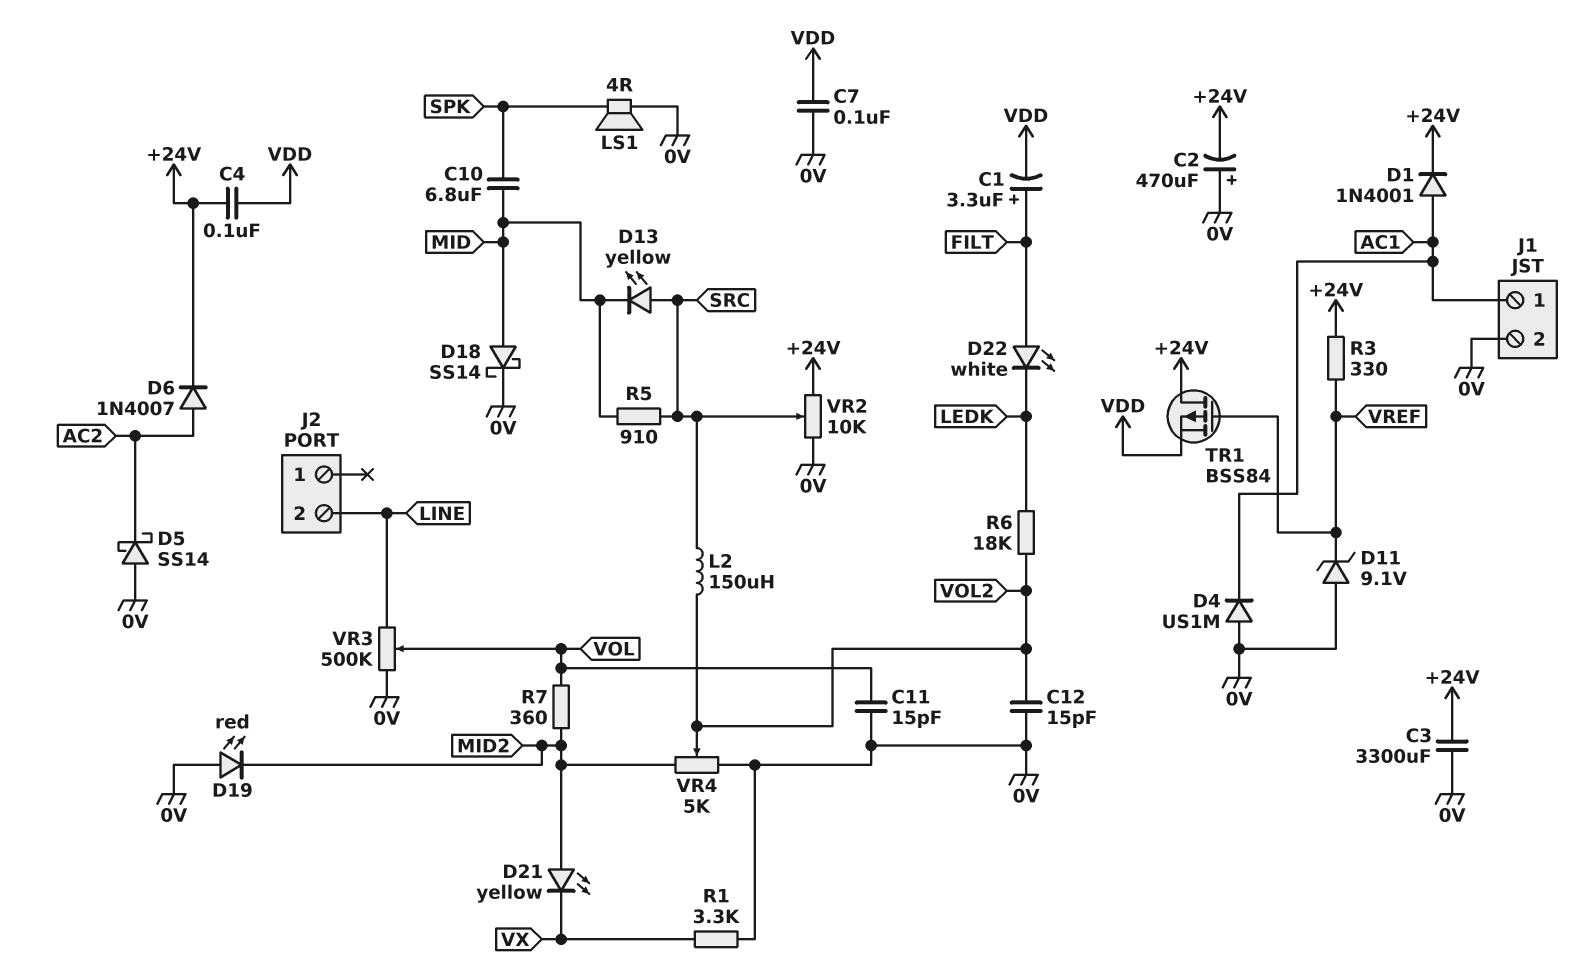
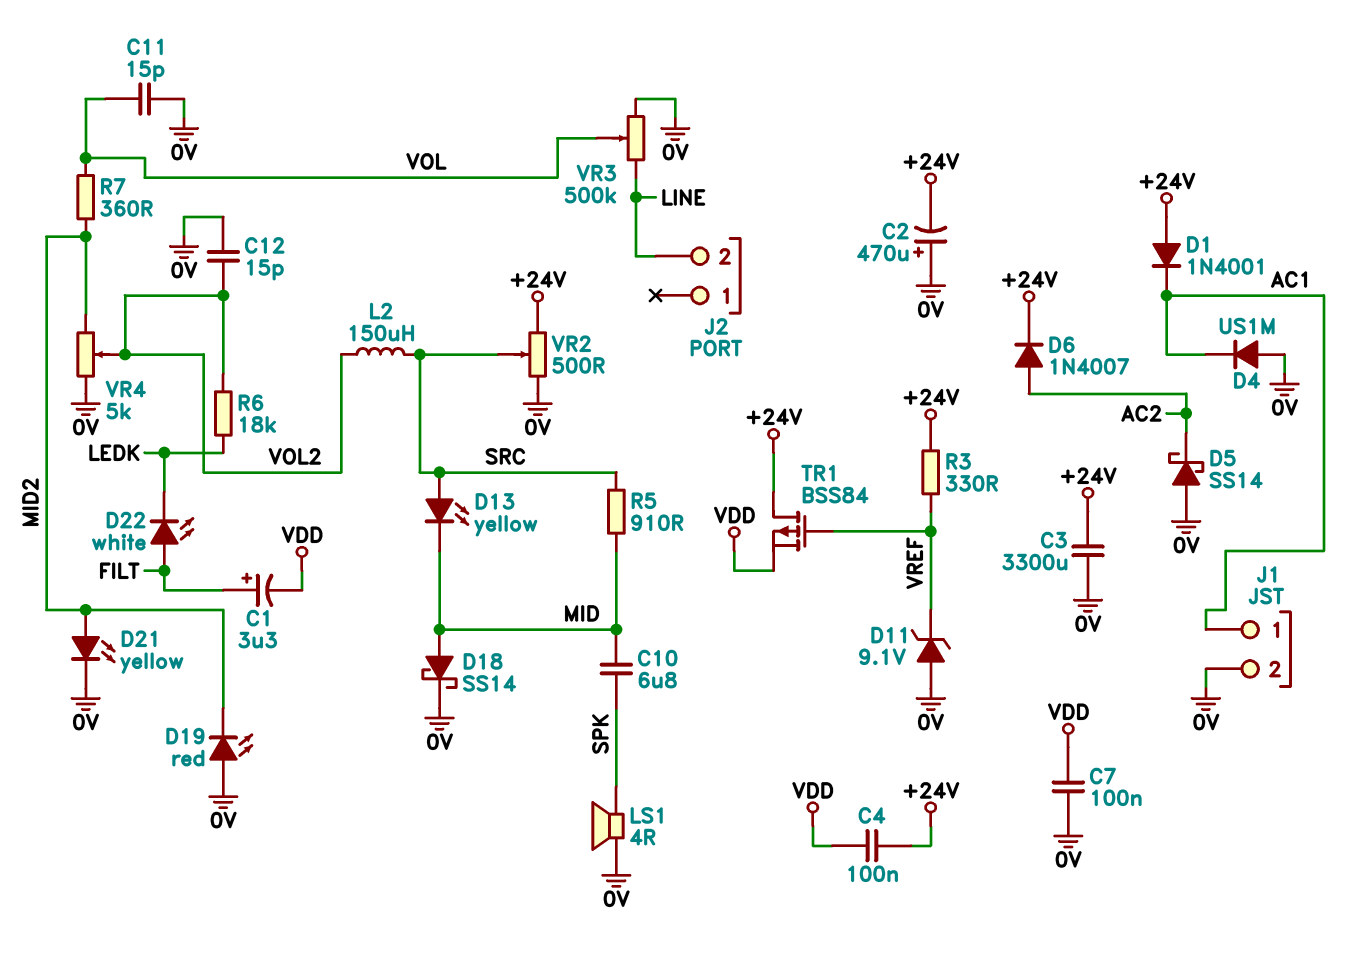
D1: diode 1N4001 (A AC1, K +24V) -> diode 1N4001 (A +24V, K AC1)
D21: LED yellow (A MID2, K VX) -> LED yellow (A MID2, K 0V)
R1: 3.3k (0V, VX) -> none
VR2: 10k (+24V, 0V, wiper SRC) -> 500 (+24V, 0V, wiper SRC)

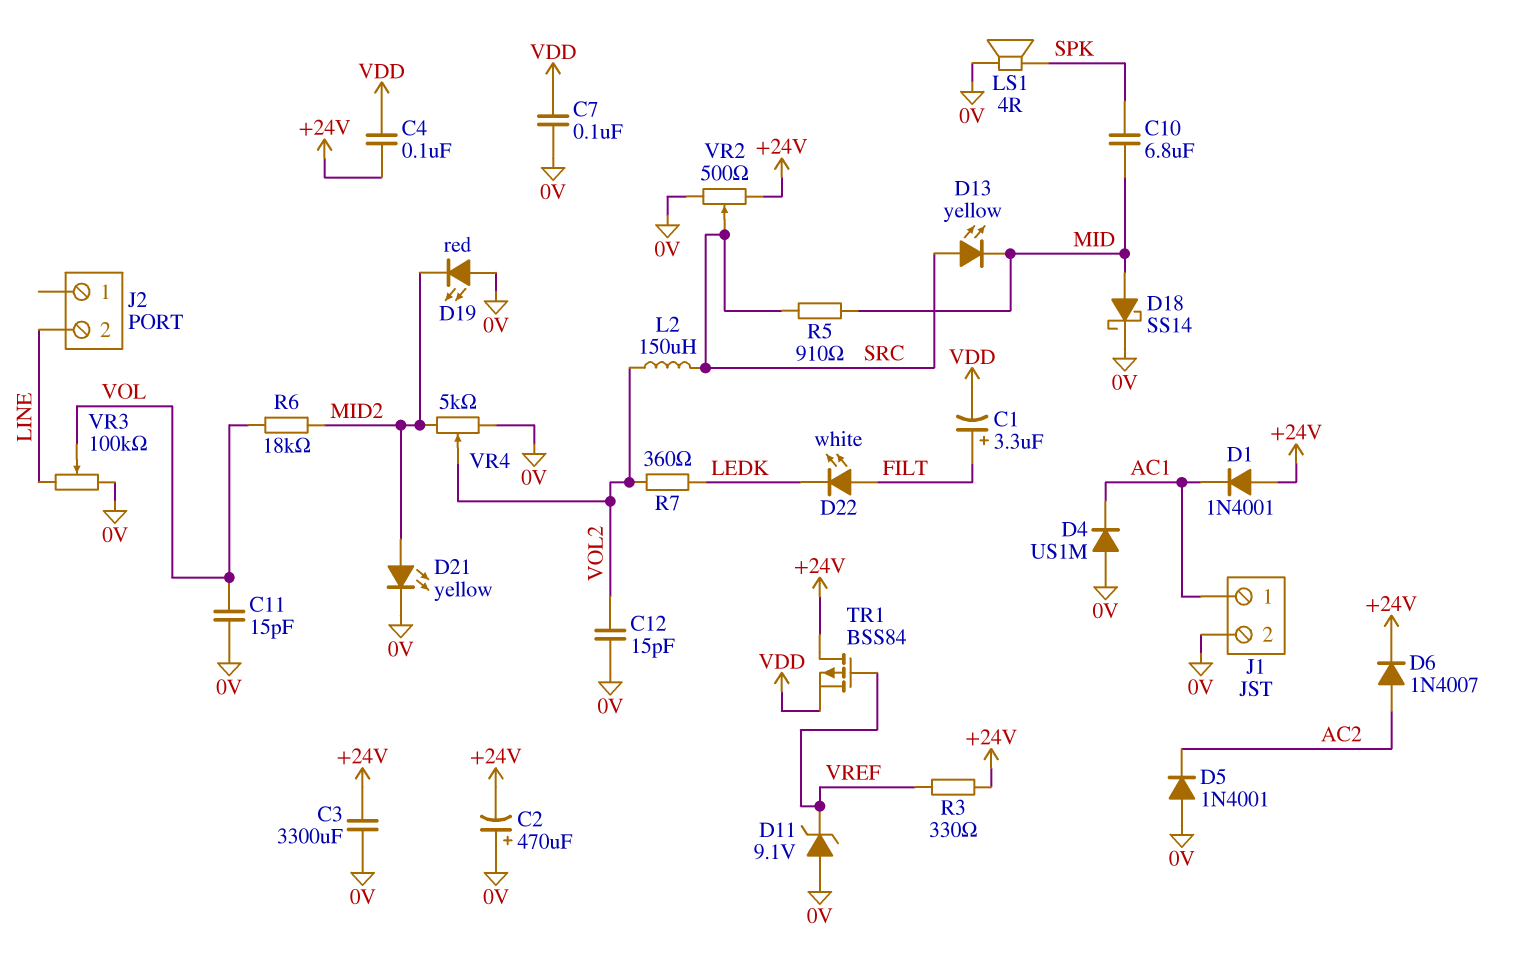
D5: schottky SS14 (A 0V, K AC2) -> diode 1N4001 (A 0V, K AC2)
R6: 18k (LEDK, VOL2) -> 18k (MID2, VOL)
R7: 360 (MID2, VOL) -> 360 (LEDK, VOL2)
VR3: 500k (0V, LINE, wiper VOL) -> 100k (0V, LINE, wiper VOL)

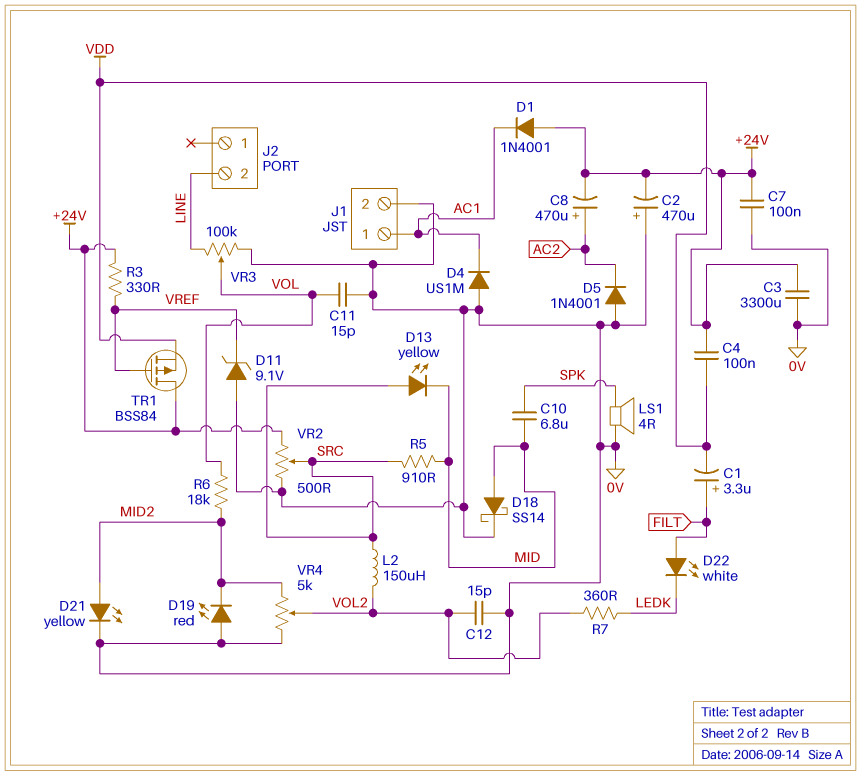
C7: 100nF (0V, VDD) -> 100nF (+24V, 0V)
C8: none -> 470uF (plus AC2, minus +24V)
D6: diode 1N4007 (A AC2, K +24V) -> none

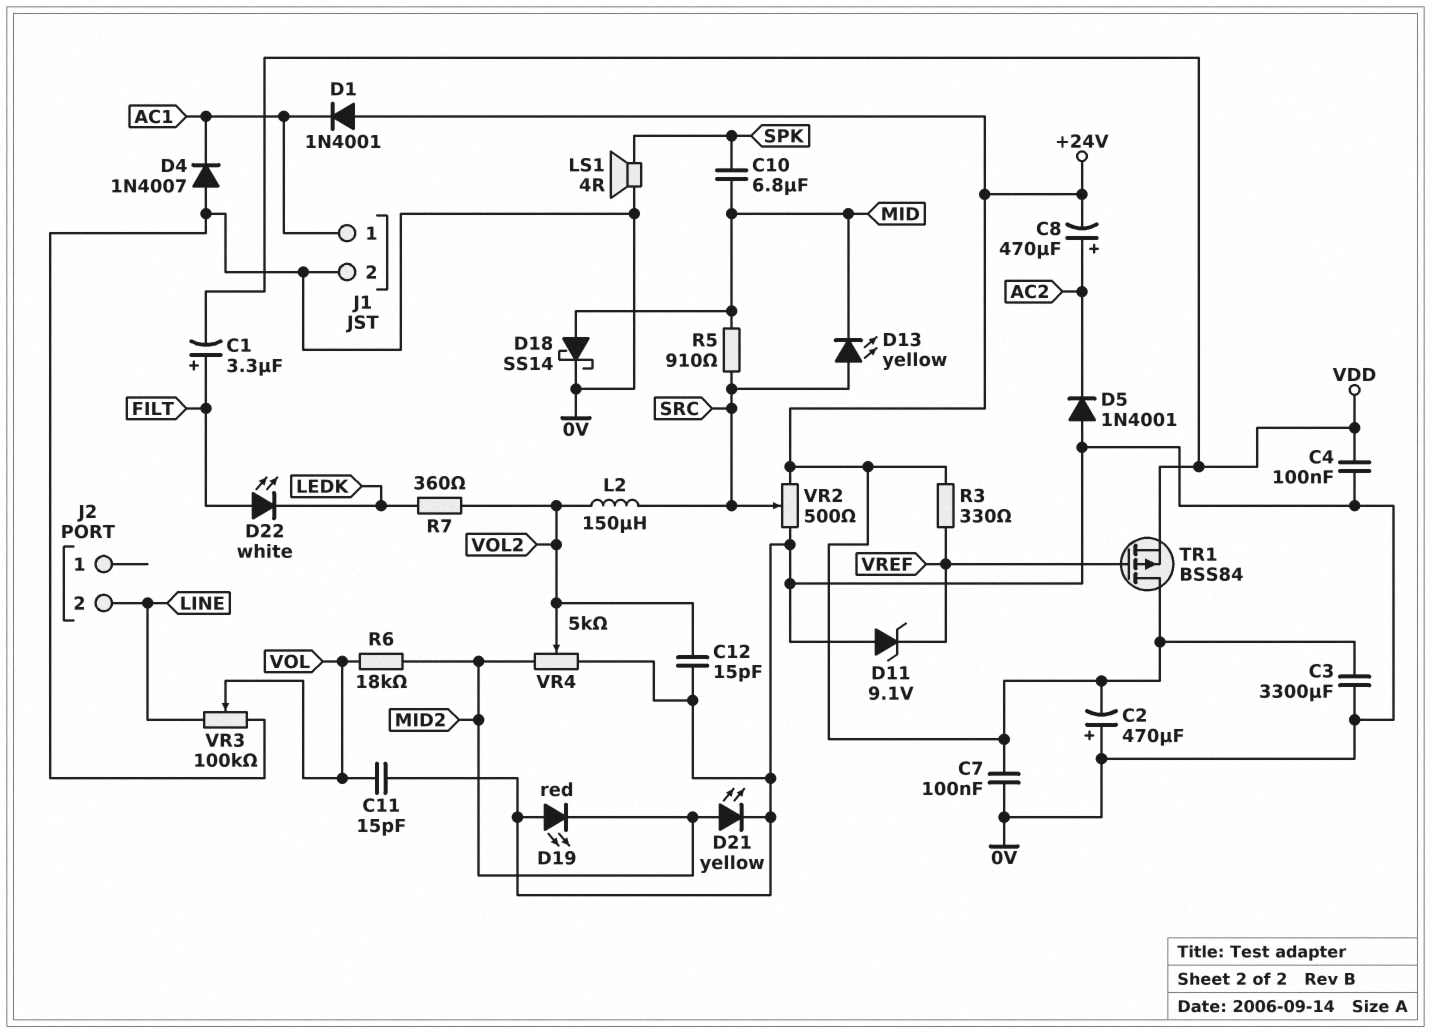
C4: 100nF (+24V, VDD) -> 100nF (0V, VDD)
D4: diode US1M (A 0V, K AC1) -> diode 1N4007 (A 0V, K AC1)

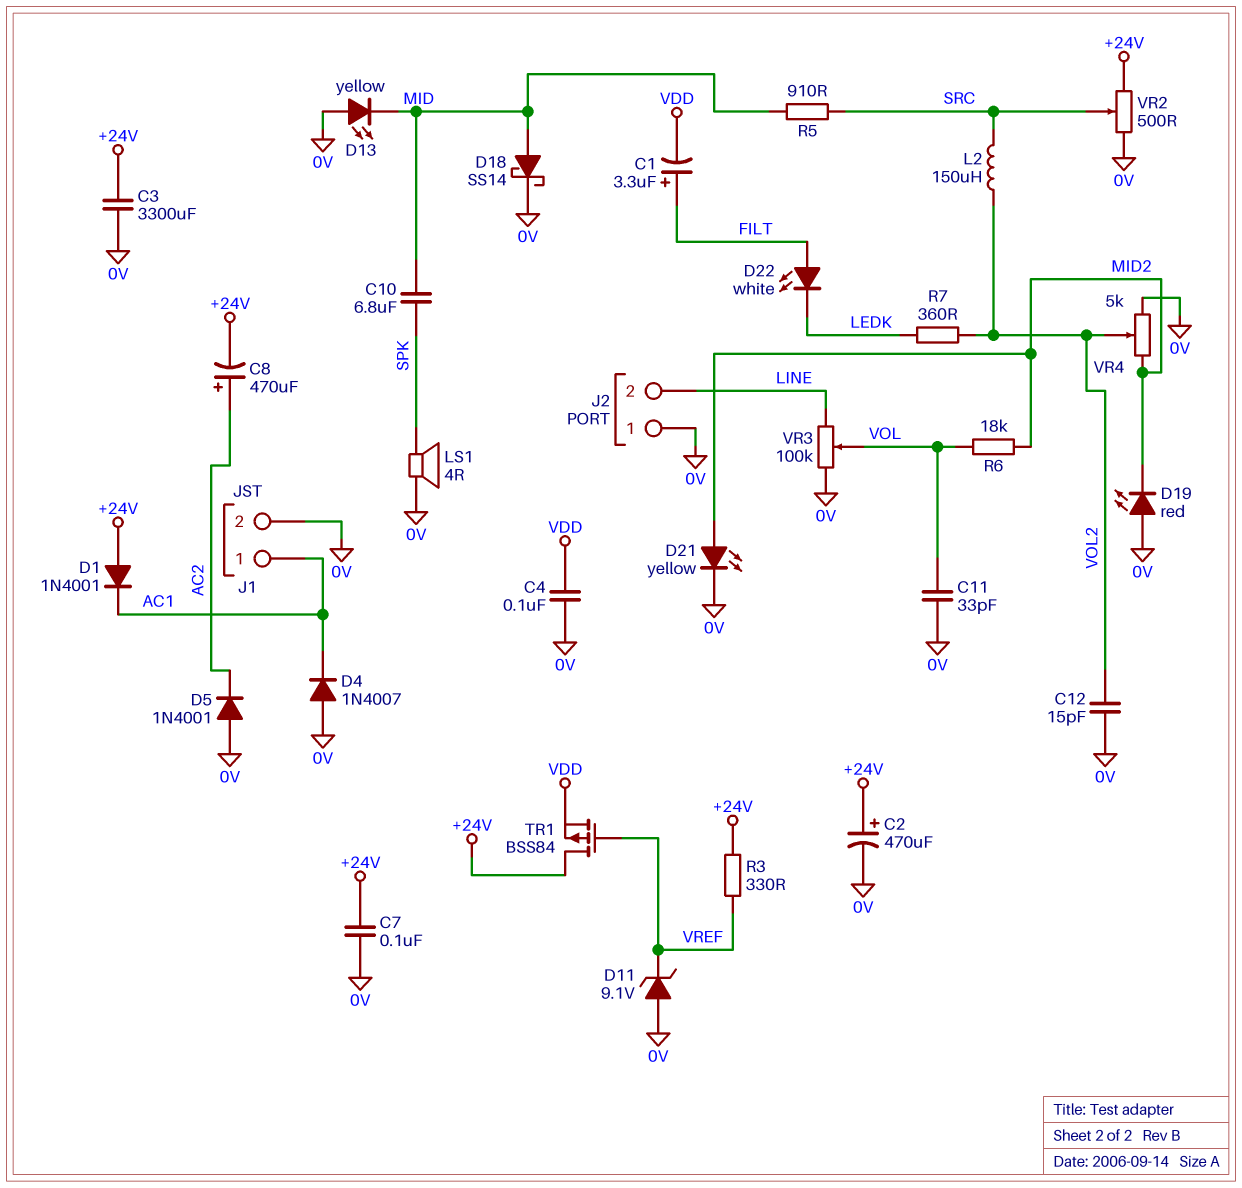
C2: 470uF (plus 0V, minus +24V) -> 470uF (plus +24V, minus 0V)
C11: 15pF (0V, VOL) -> 33pF (0V, VOL)
D13: LED yellow (A SRC, K MID) -> LED yellow (A 0V, K MID)
J2 pin 1: none -> 0V

